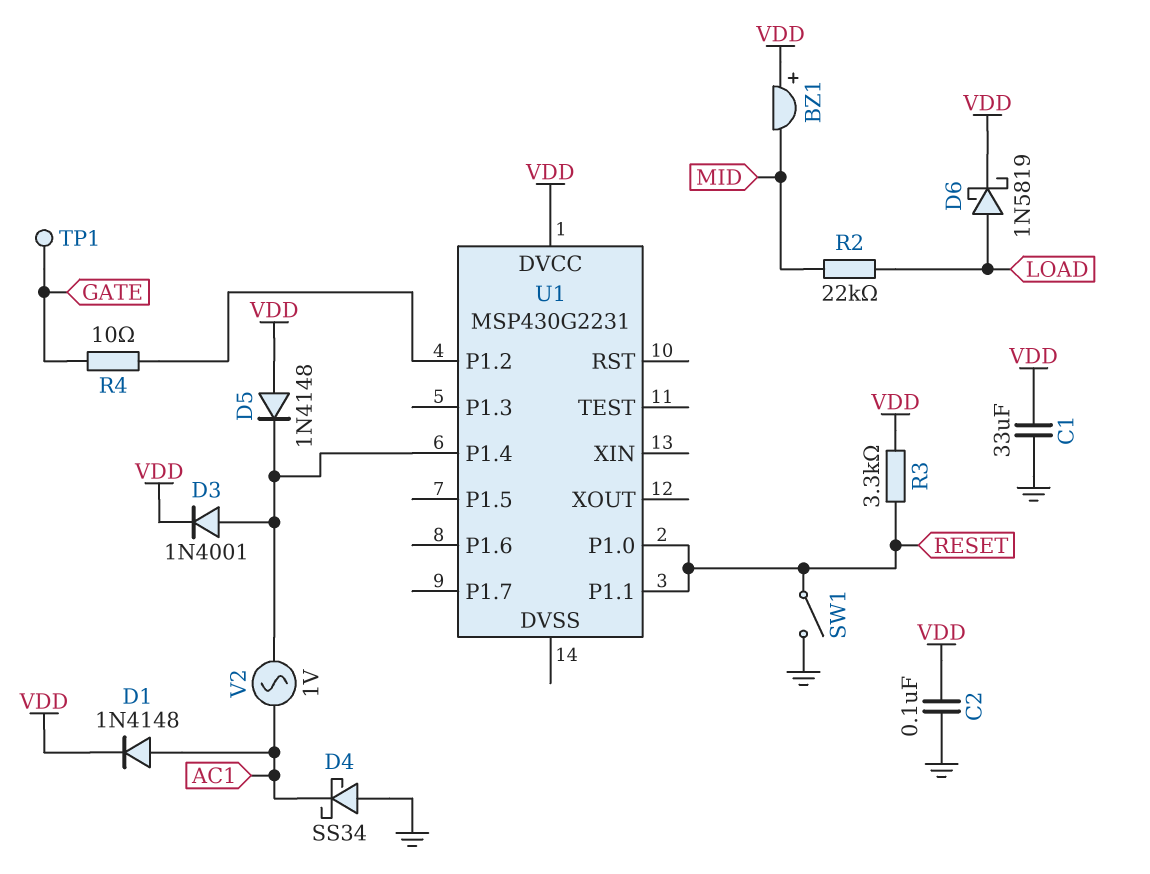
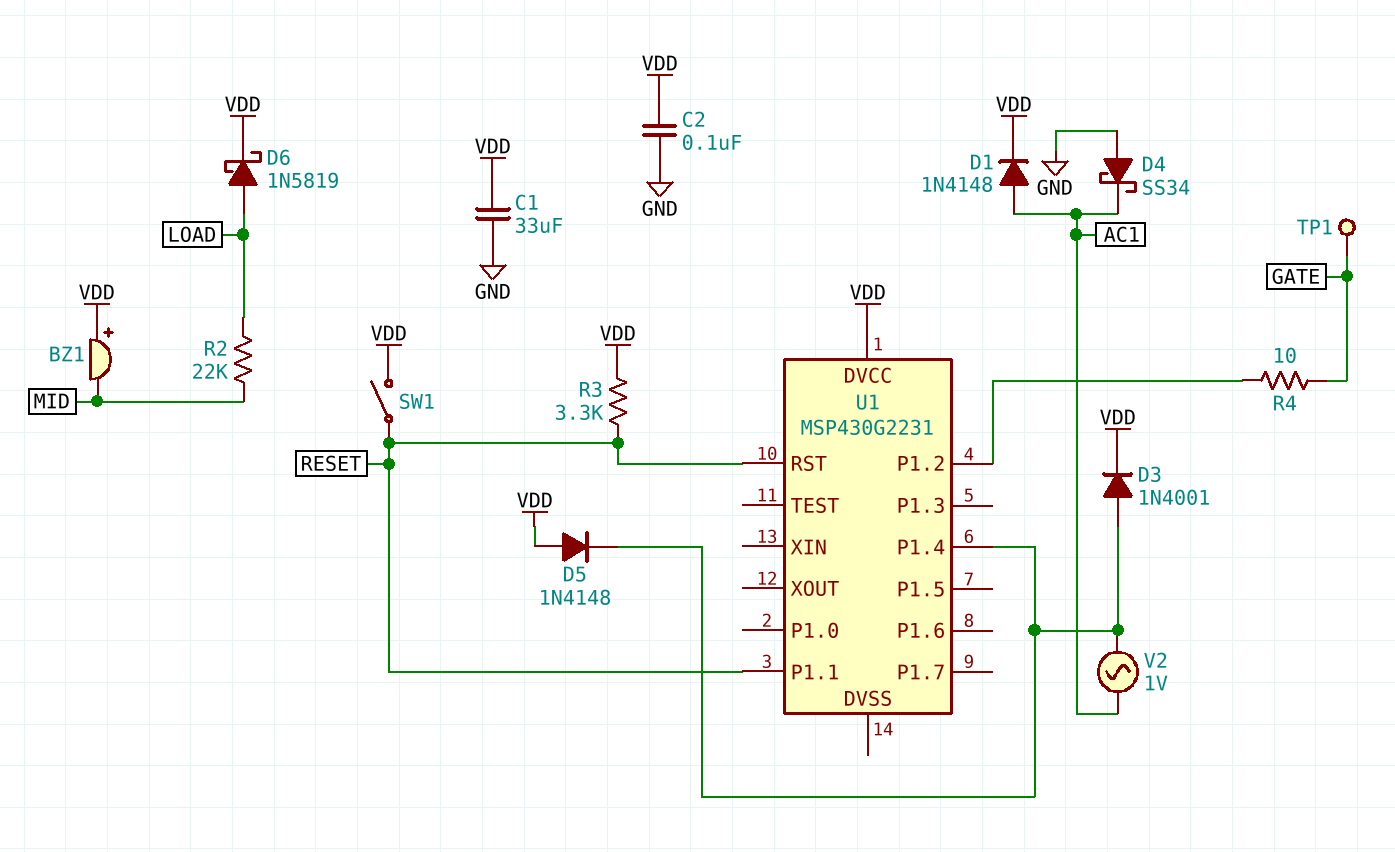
SW1: switch (GND, RESET) -> switch (RESET, VDD)
U1 pin P1.0: RESET -> none
U1 pin RST: none -> RESET

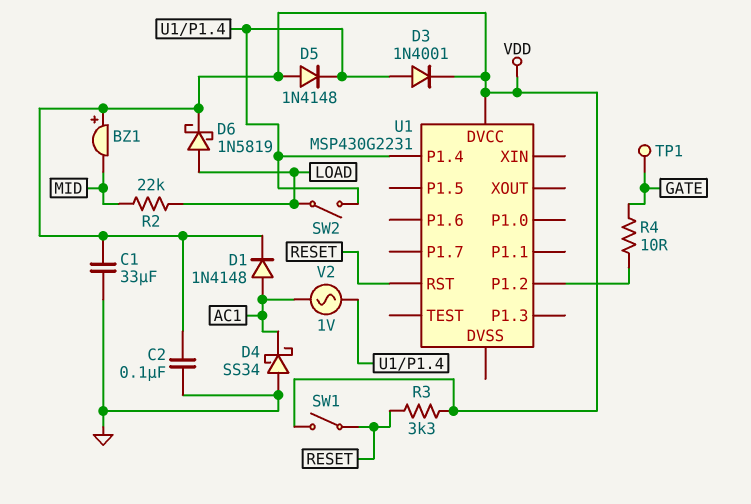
SW2: none -> switch (LOAD, U1/P1.4)
U1 pin P1.1: RESET -> none

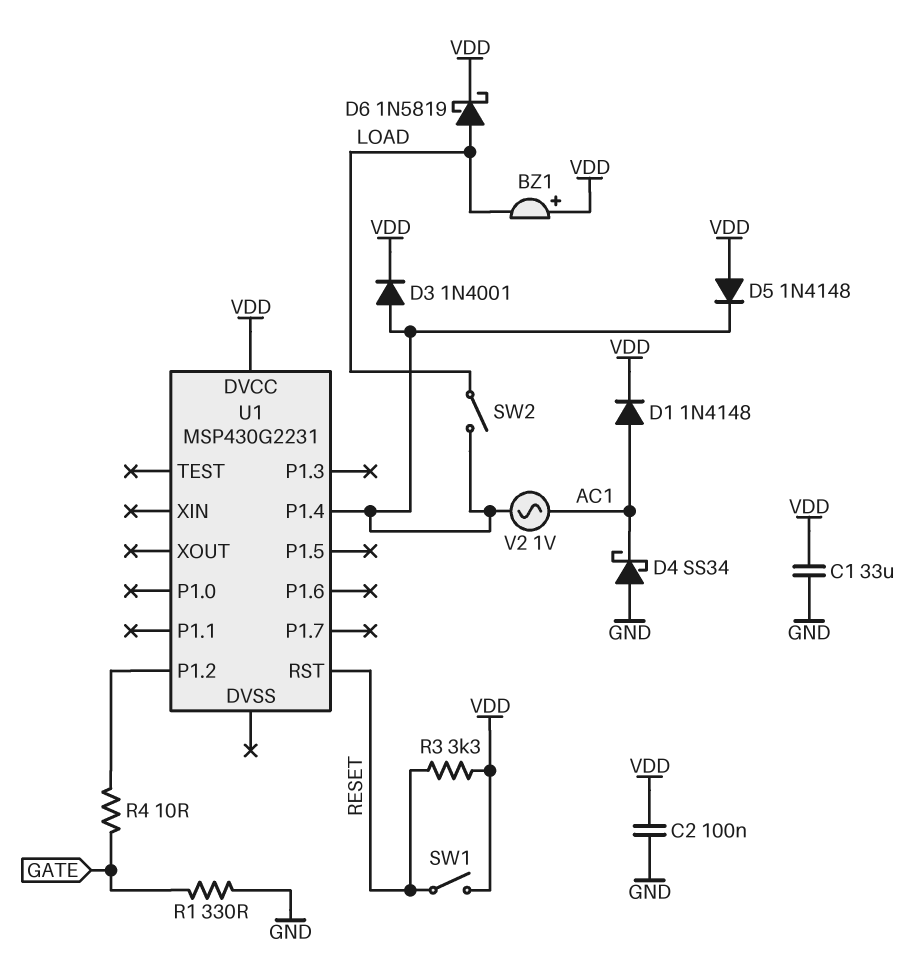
BZ1: buzzer (plus VDD, minus MID) -> buzzer (plus VDD, minus LOAD)
R1: none -> 330 (GATE, GND)
R2: 22k (LOAD, MID) -> none
TP1: test point (GATE) -> none

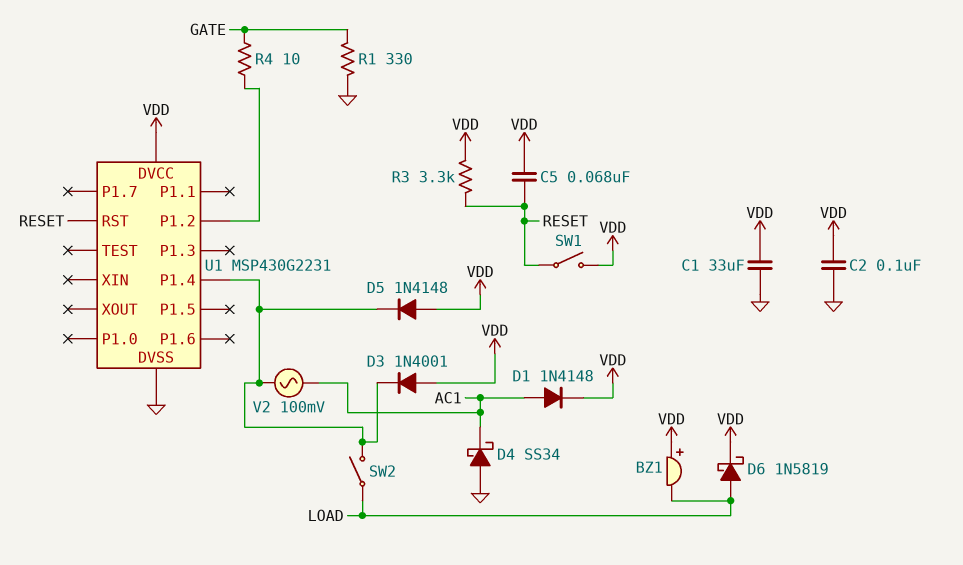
C5: none -> 68nF (RESET, VDD)
D3: diode 1N4001 (A U1/P1.4, K VDD) -> diode 1N4001 (A VDD, K U1/P1.4)
U1 pin DVSS: none -> GND
V2: AC 1V (AC1, U1/P1.4) -> AC 100mV (AC1, U1/P1.4)

